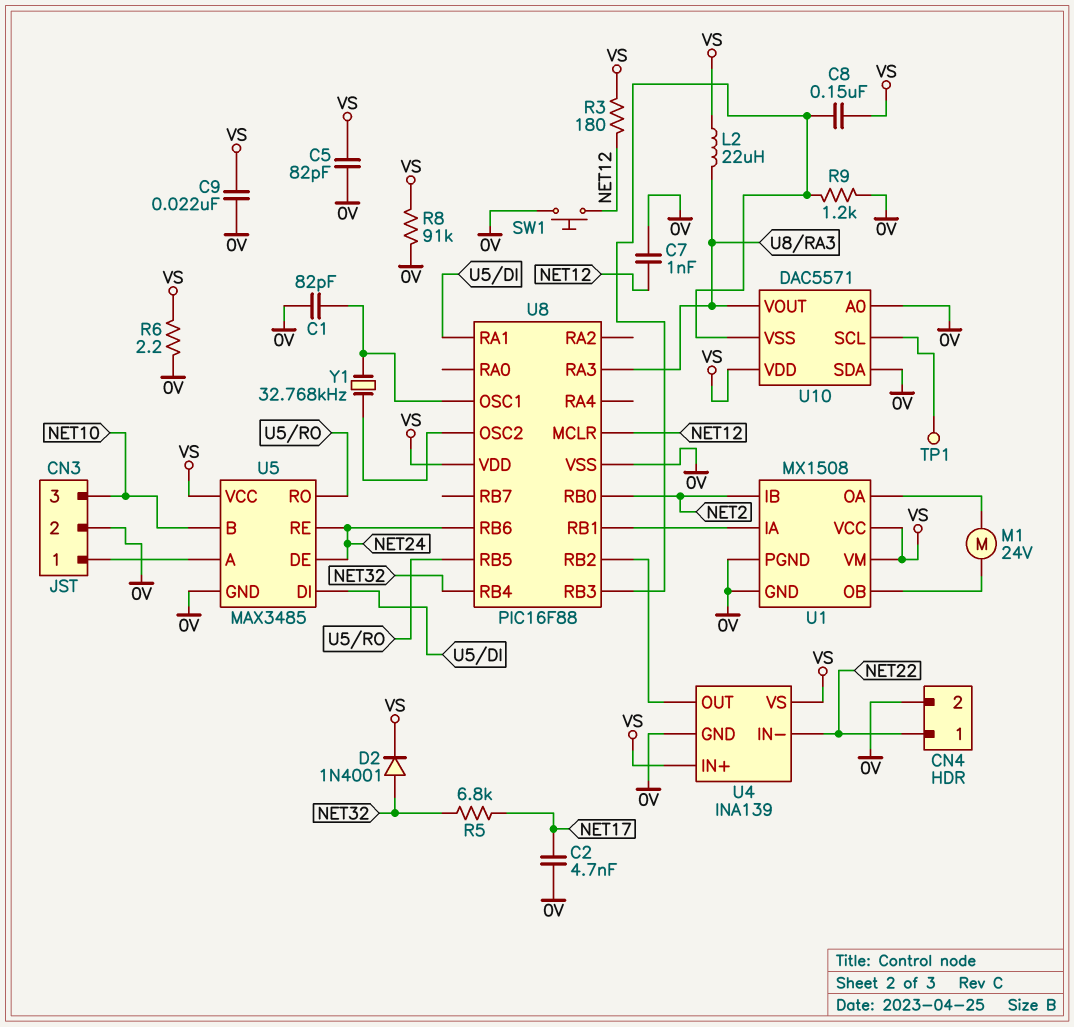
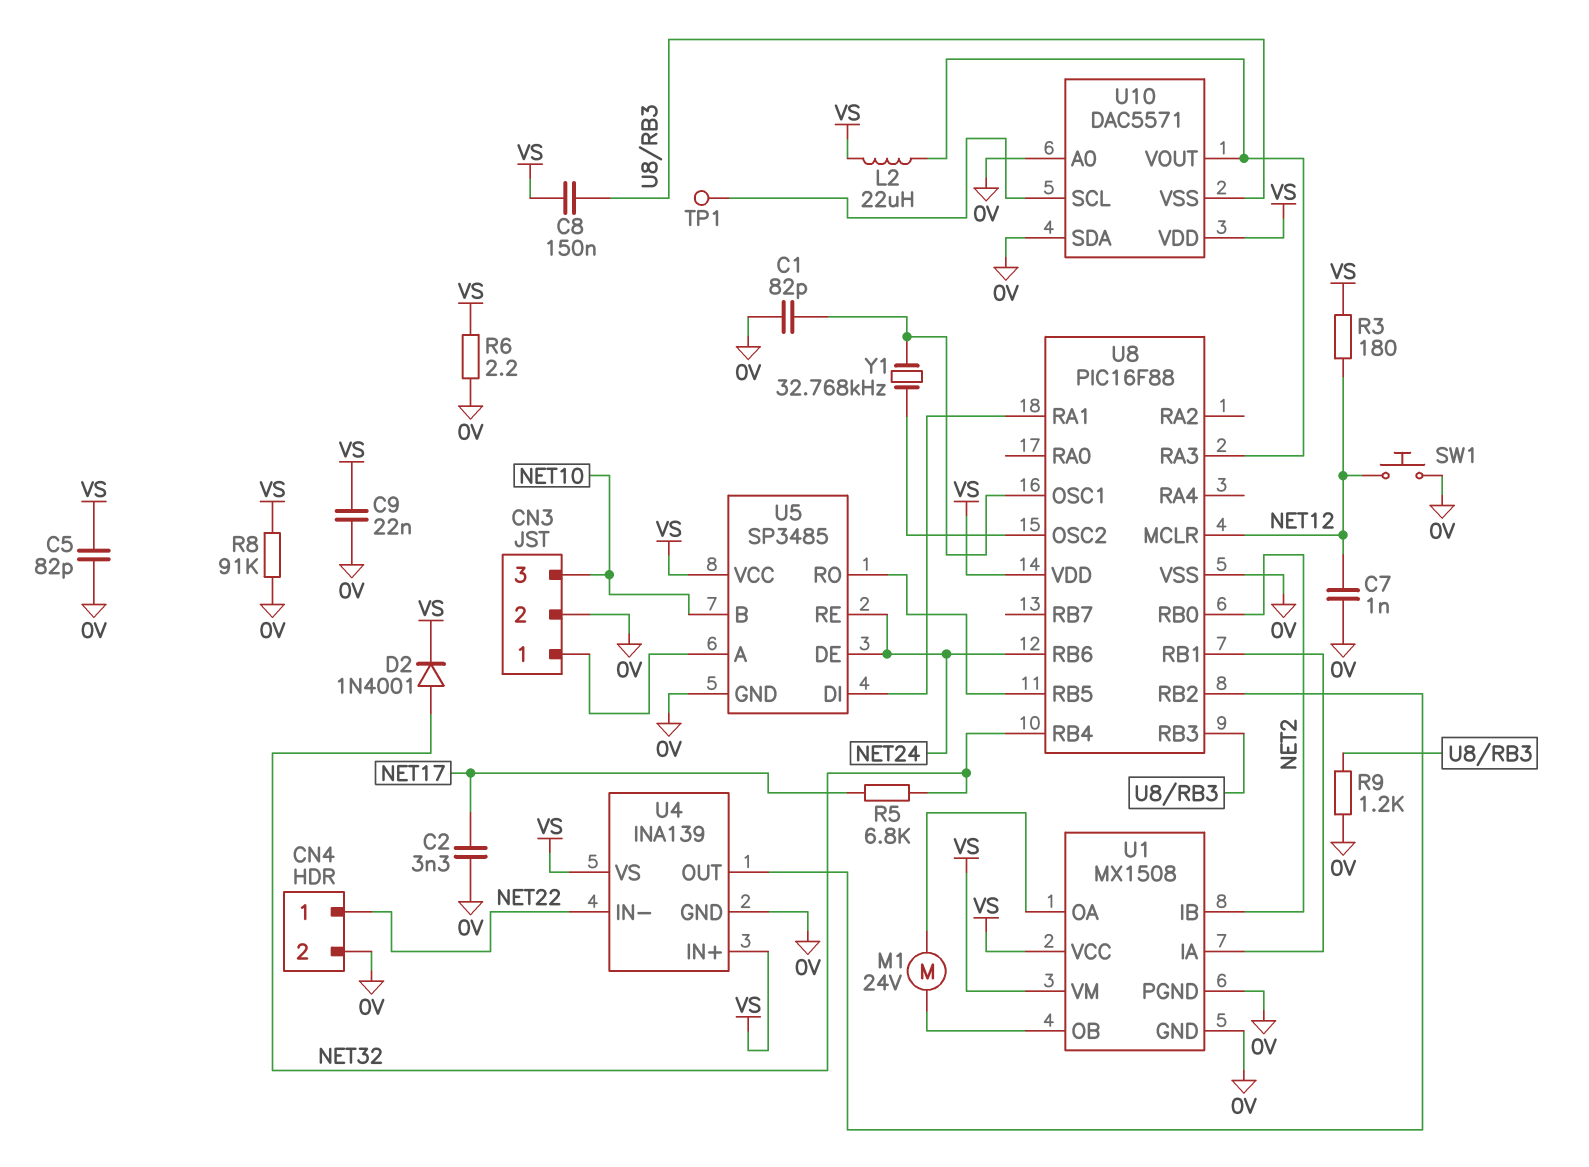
C2: 4.7nF (0V, NET17) -> 3.3nF (0V, NET17)
U5: MAX3485 -> SP3485

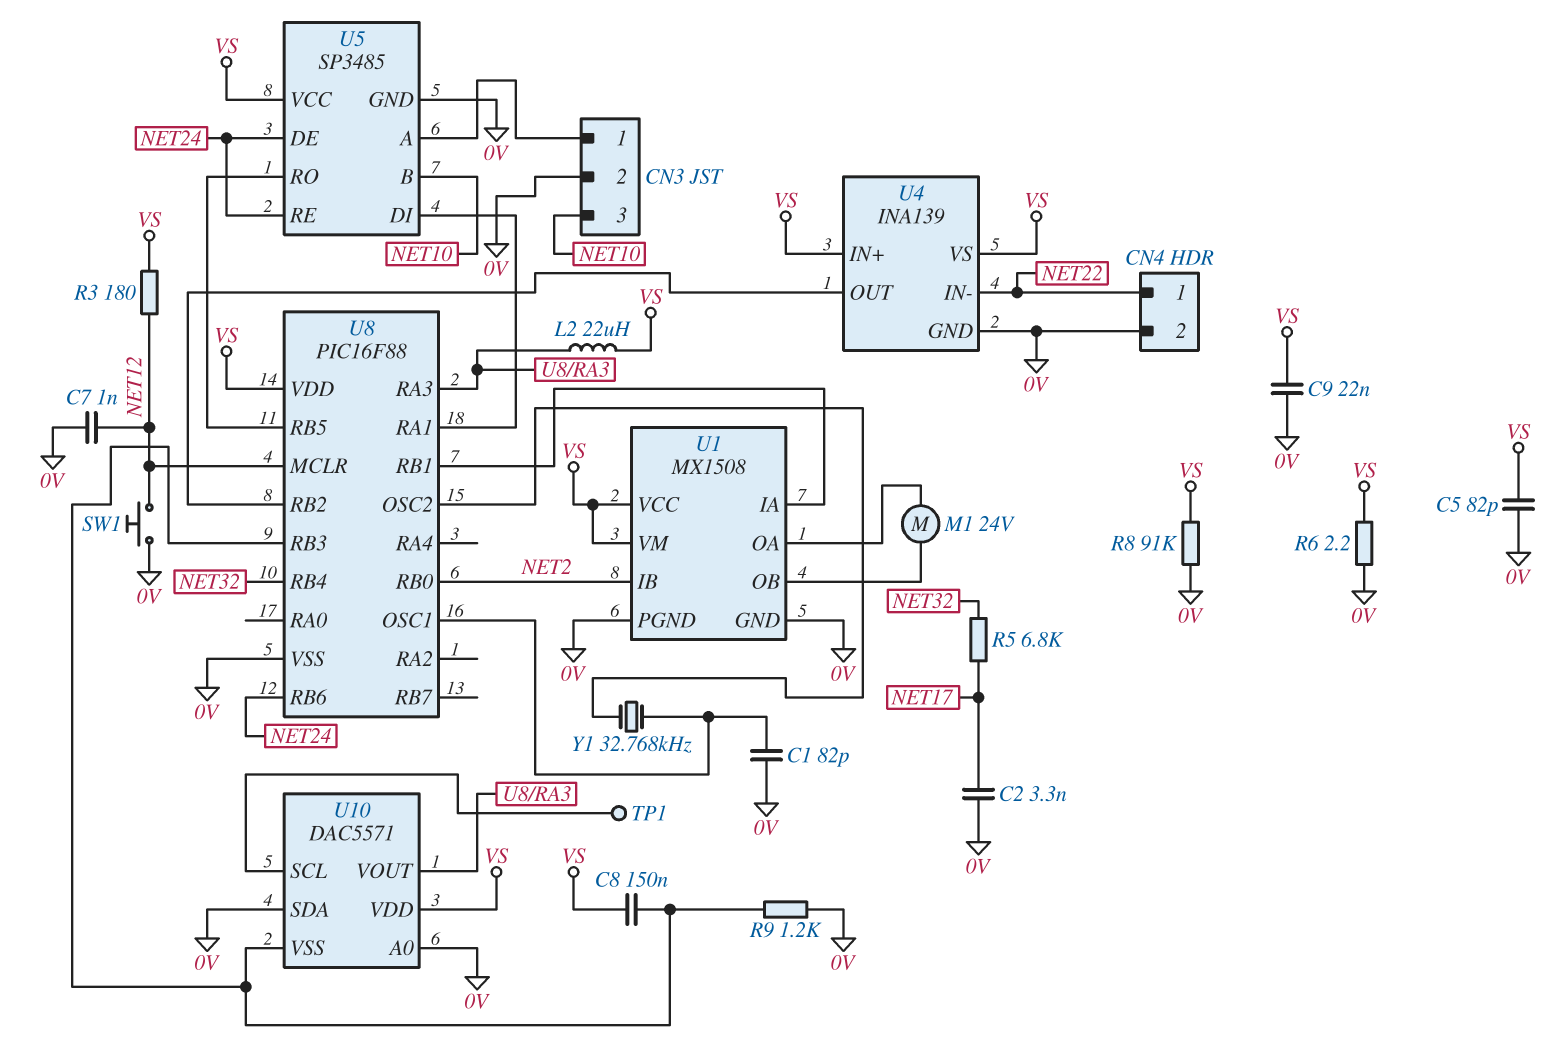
D2: diode 1N4001 (A NET32, K VS) -> none

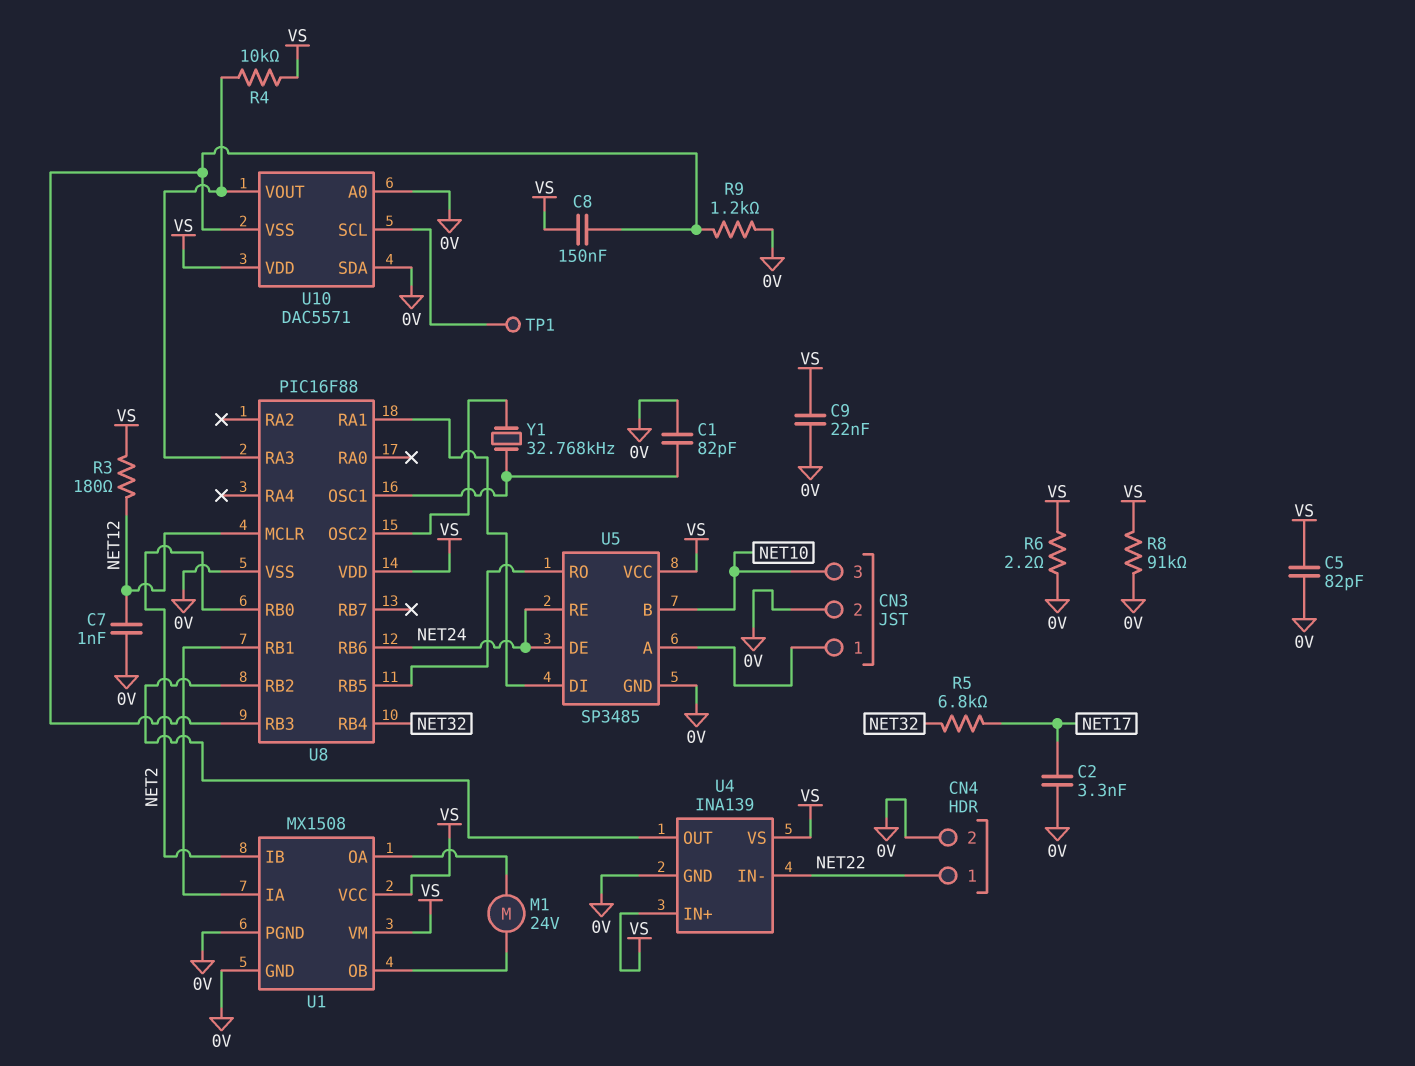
L2: 22uH (U8/RA3, VS) -> none
R4: none -> 10k (U8/RA3, VS)
SW1: button (0V, NET12) -> none

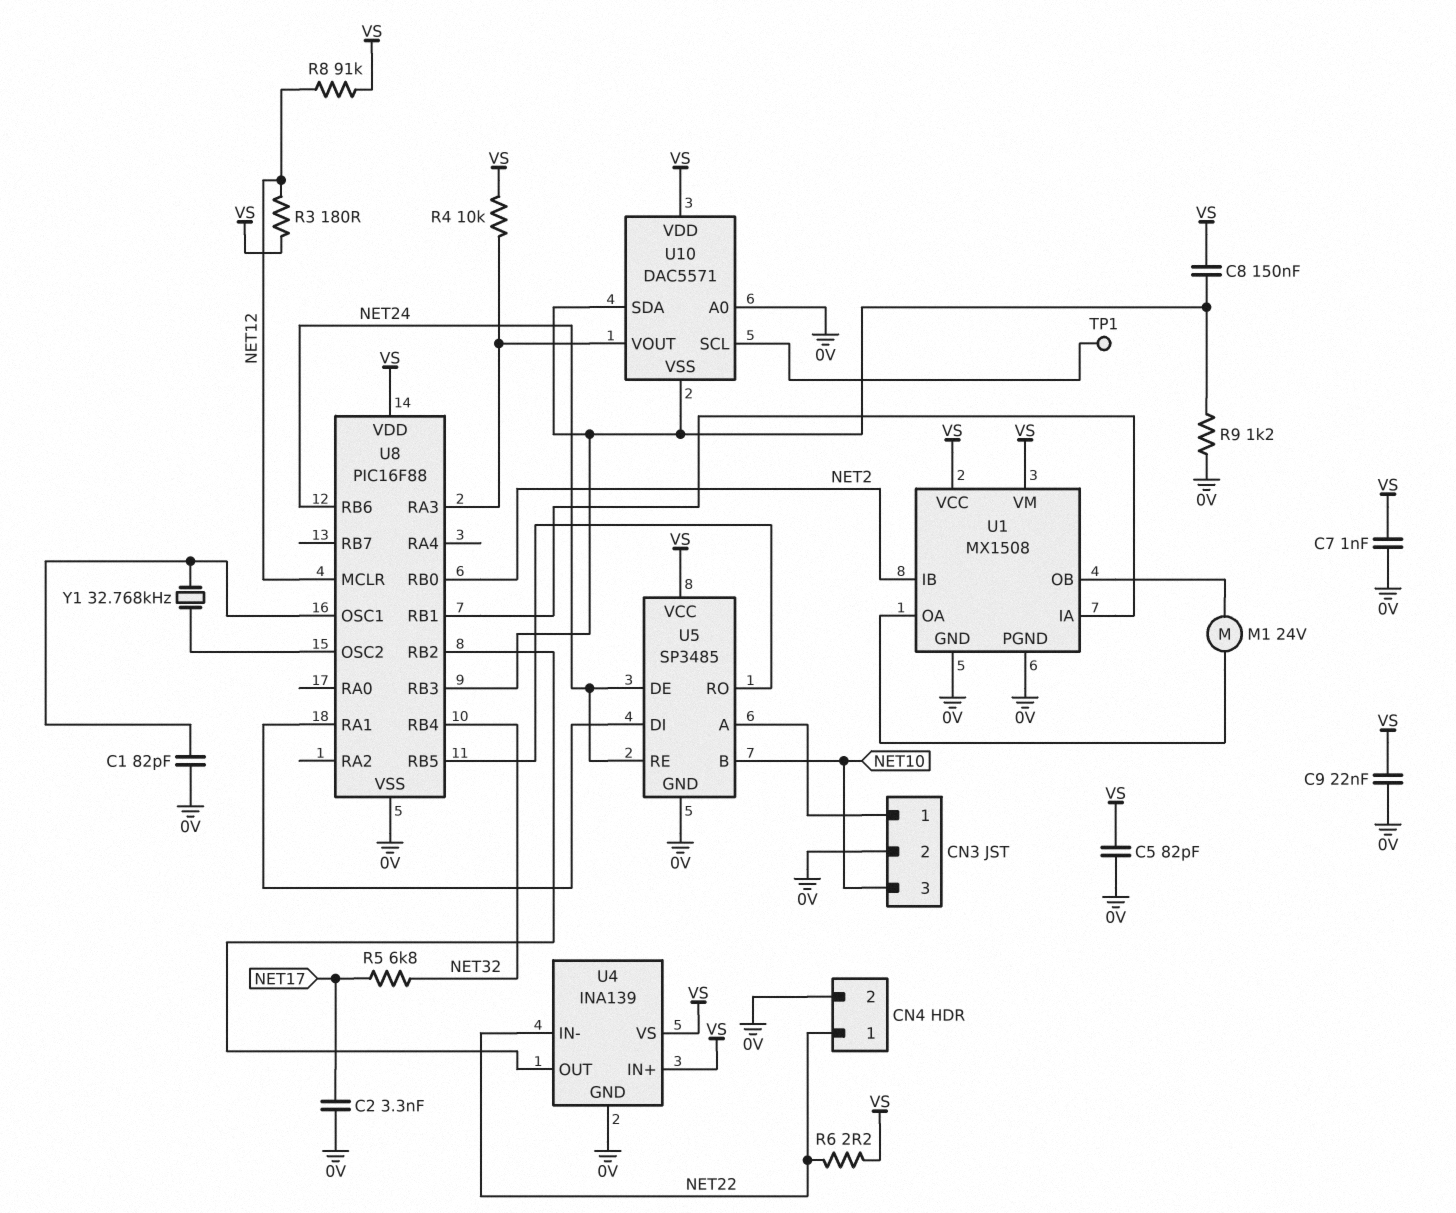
C7: 1nF (0V, NET12) -> 1nF (0V, VS)
R6: 2.2 (0V, VS) -> 2.2 (NET22, VS)
R8: 91k (0V, VS) -> 91k (NET12, VS)
U10 pin SDA: 0V -> U8/RB3

